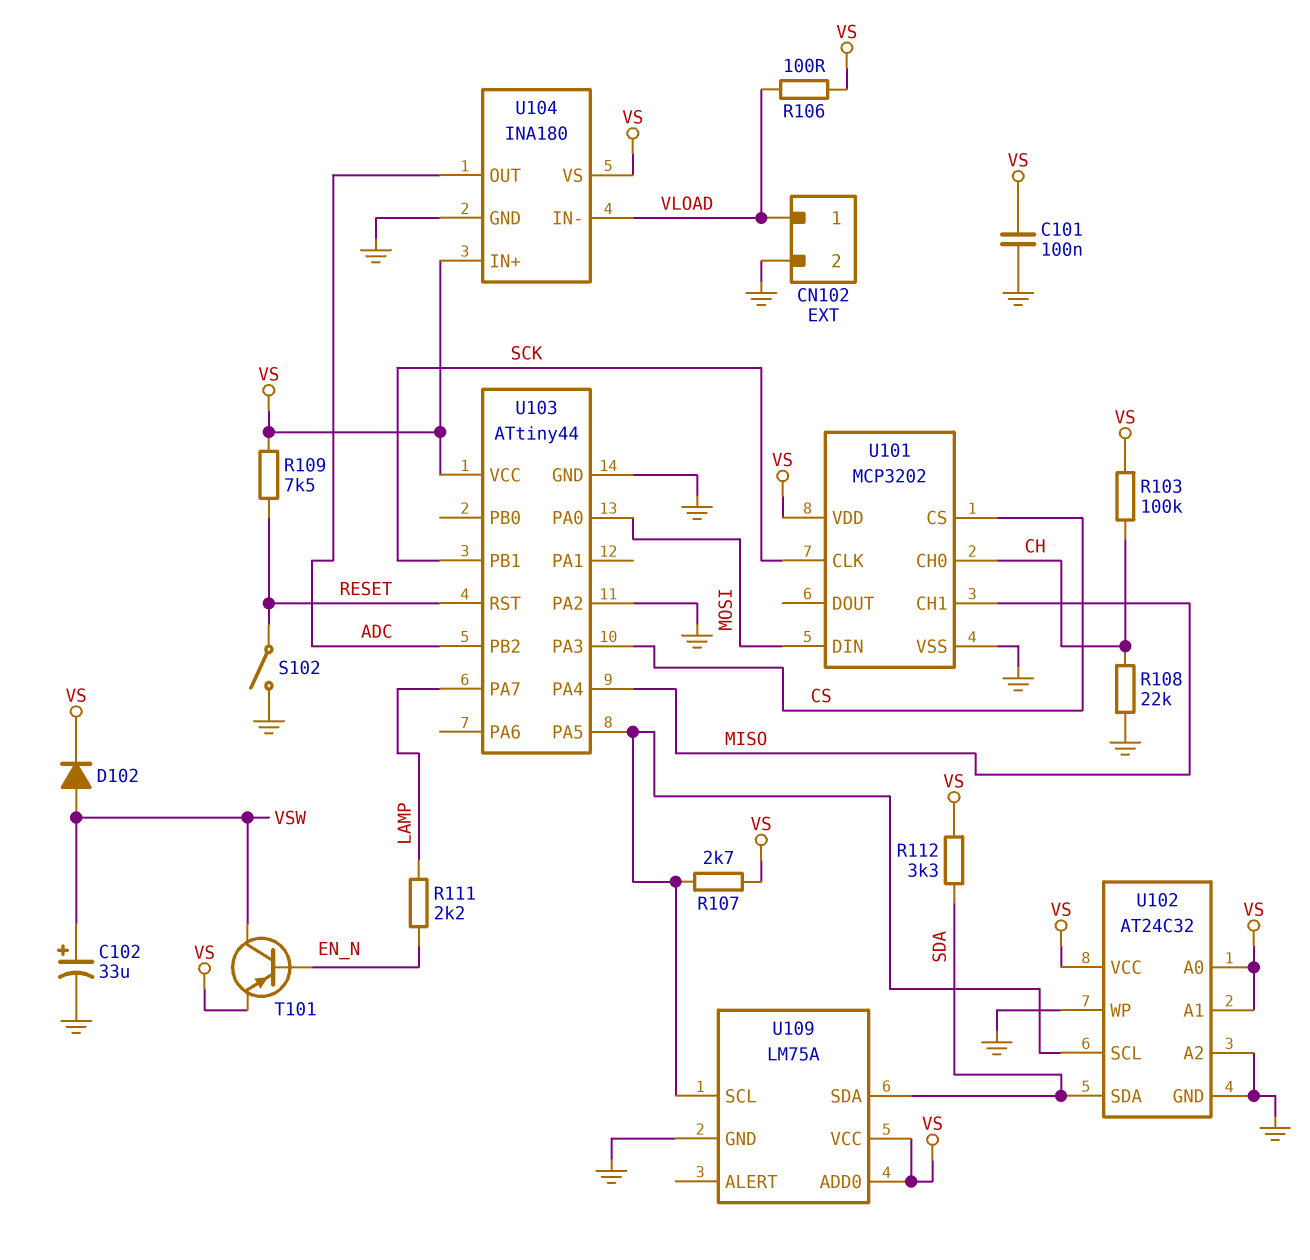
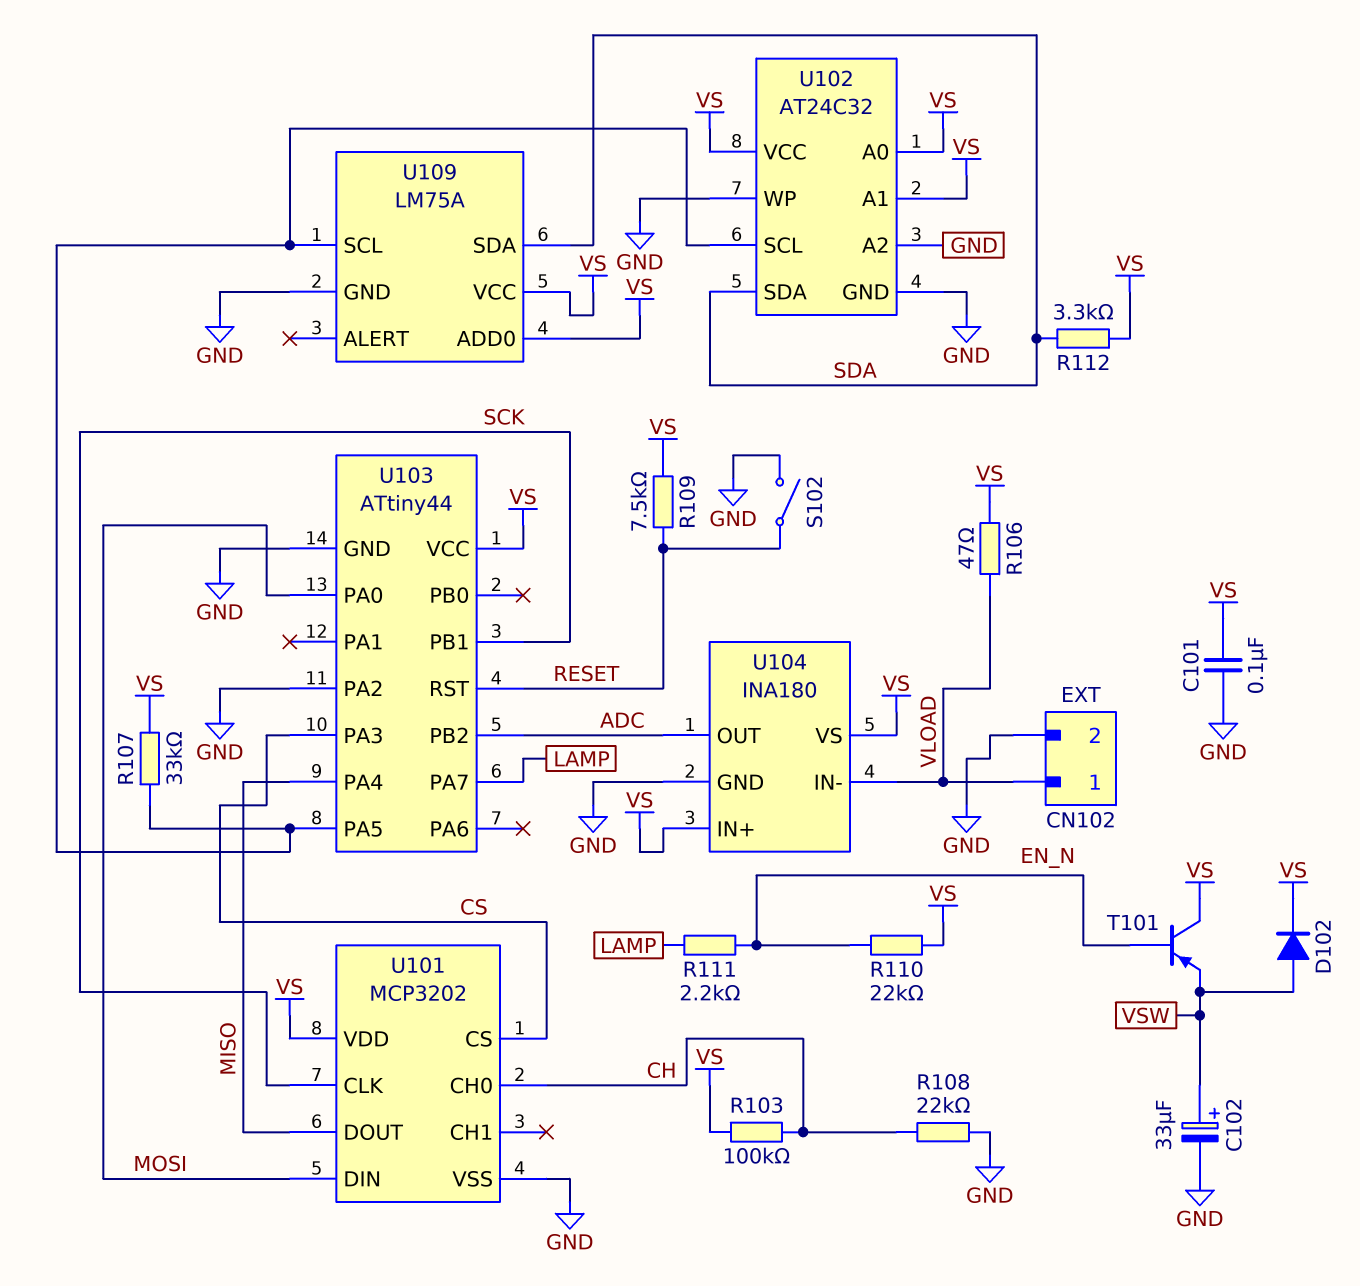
R106: 100 (VLOAD, VS) -> 47 (VLOAD, VS)
R107: 2.7k (U102/SCL, VS) -> 33k (U102/SCL, VS)
R110: none -> 22k (EN_N, VS)
T101: PNP (B EN_N, C VSW, E VS) -> PNP (B EN_N, C VS, E VSW)
U101 pin CH1: MISO -> none
U101 pin DOUT: none -> MISO

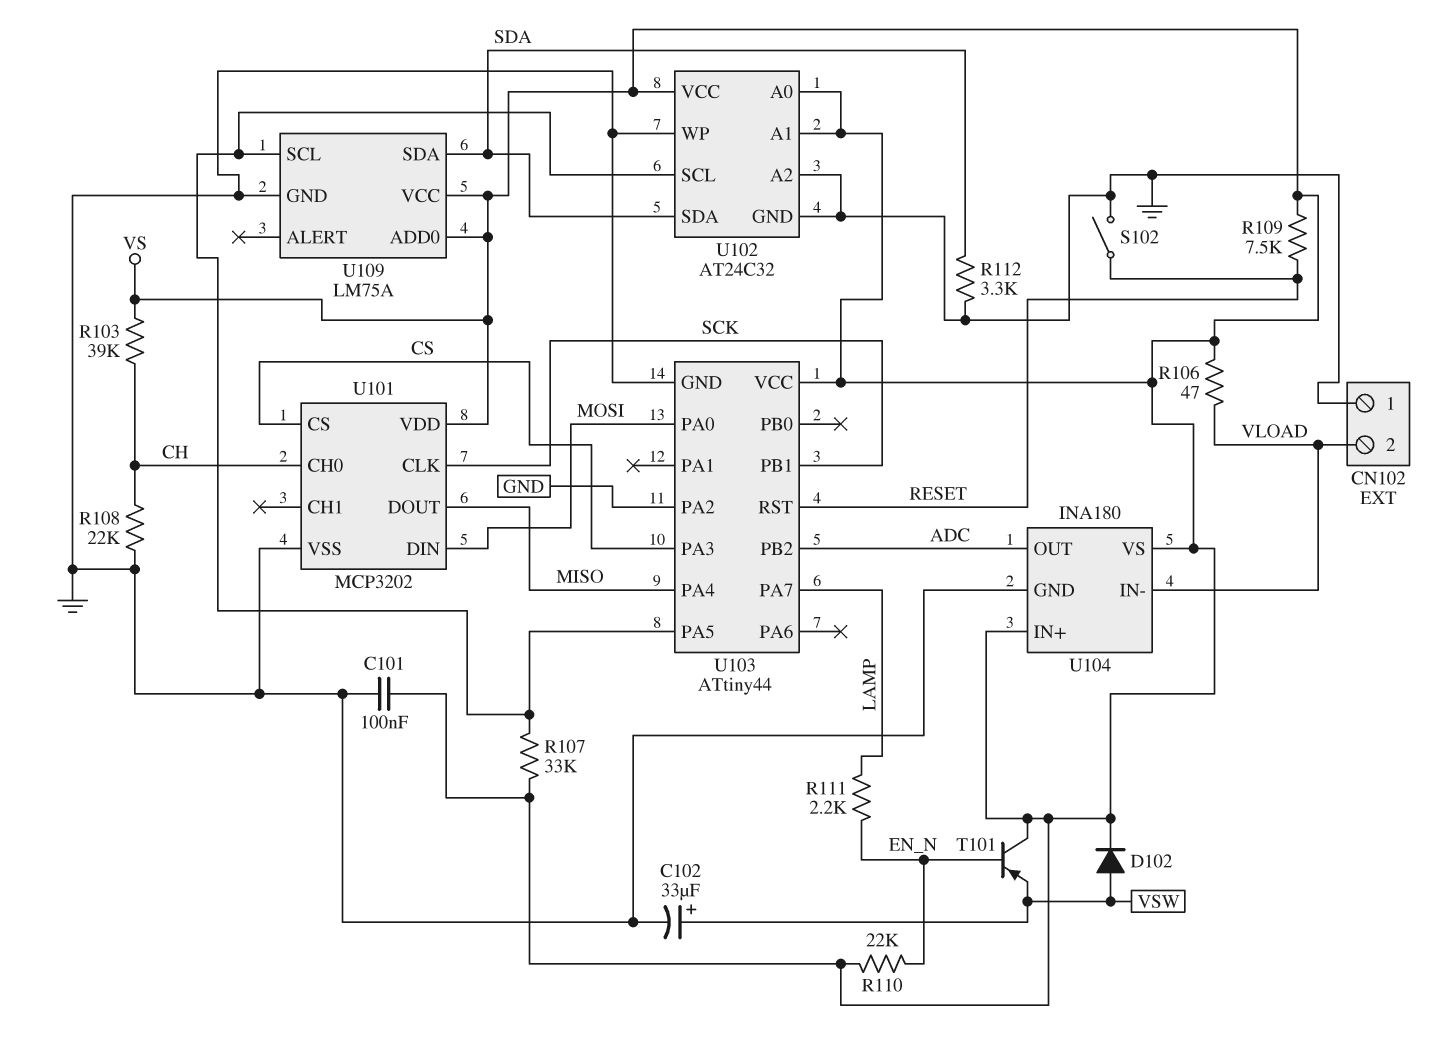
CN102 pin 1: VLOAD -> GND
CN102 pin 2: GND -> VLOAD
R103: 100k (CH, VS) -> 39k (CH, VS)
R112: 3.3k (SDA, VS) -> 3.3k (GND, SDA)

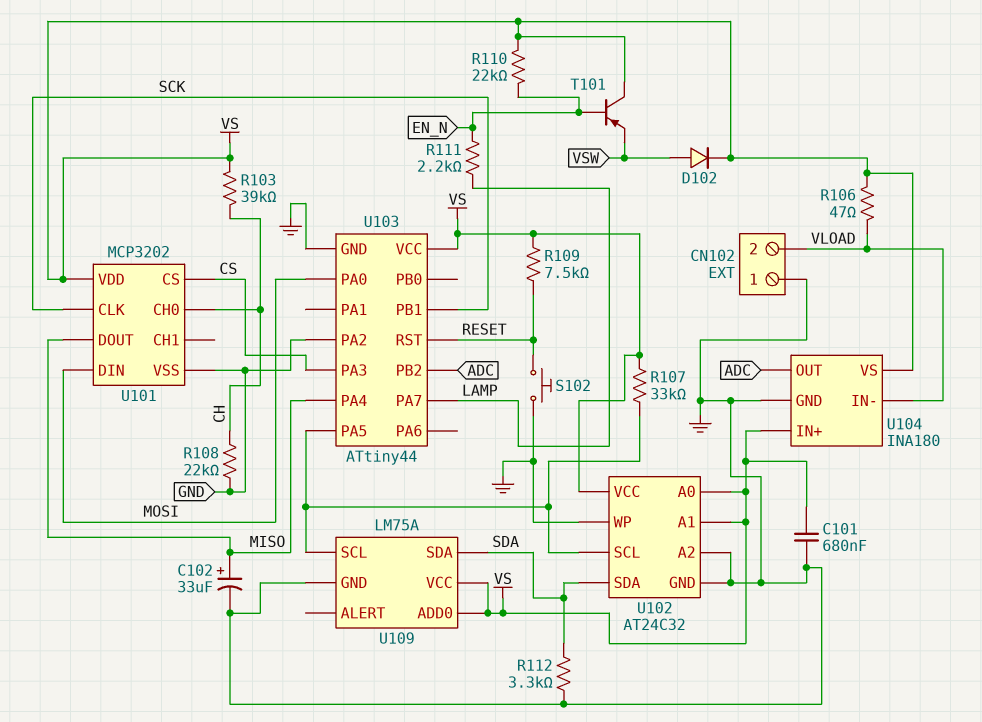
C101: 100nF (GND, VS) -> 680nF (GND, VS)
C102: 33uF (plus VSW, minus GND) -> 33uF (plus MISO, minus GND)
S102: switch (GND, RESET) -> button (GND, RESET)

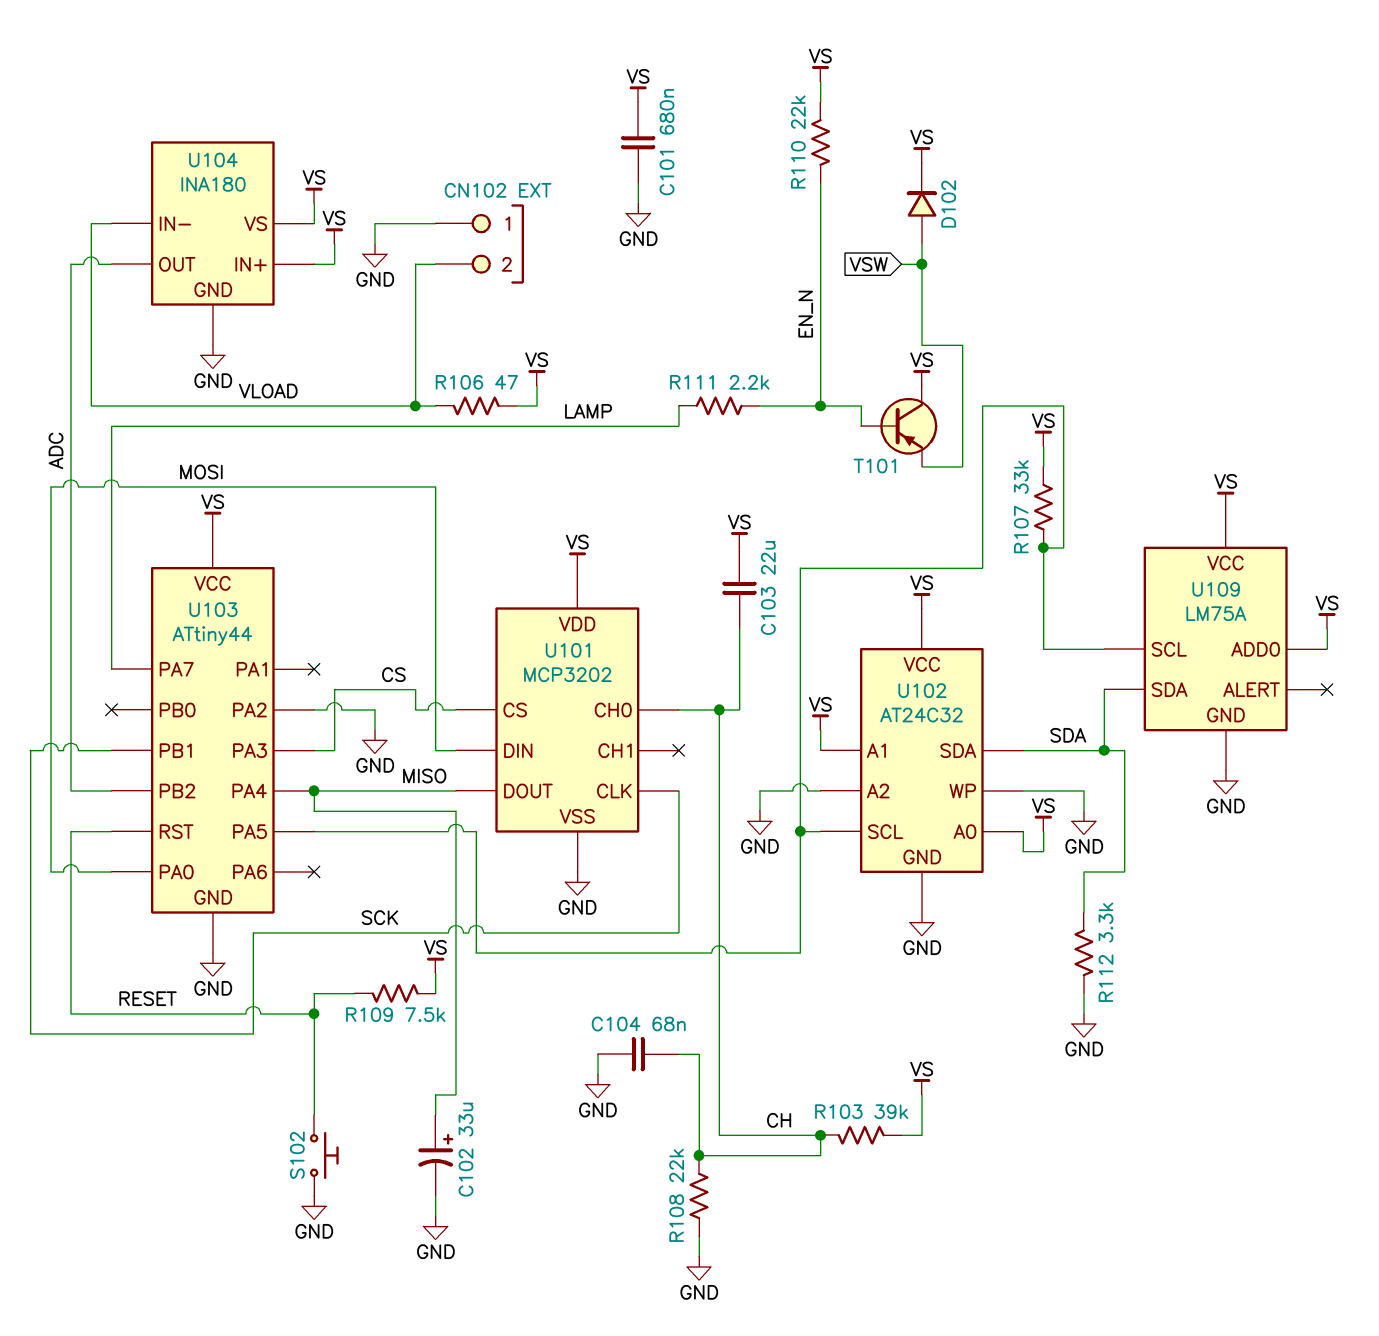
C103: none -> 22uF (CH, VS)
C104: none -> 68nF (CH, GND)

